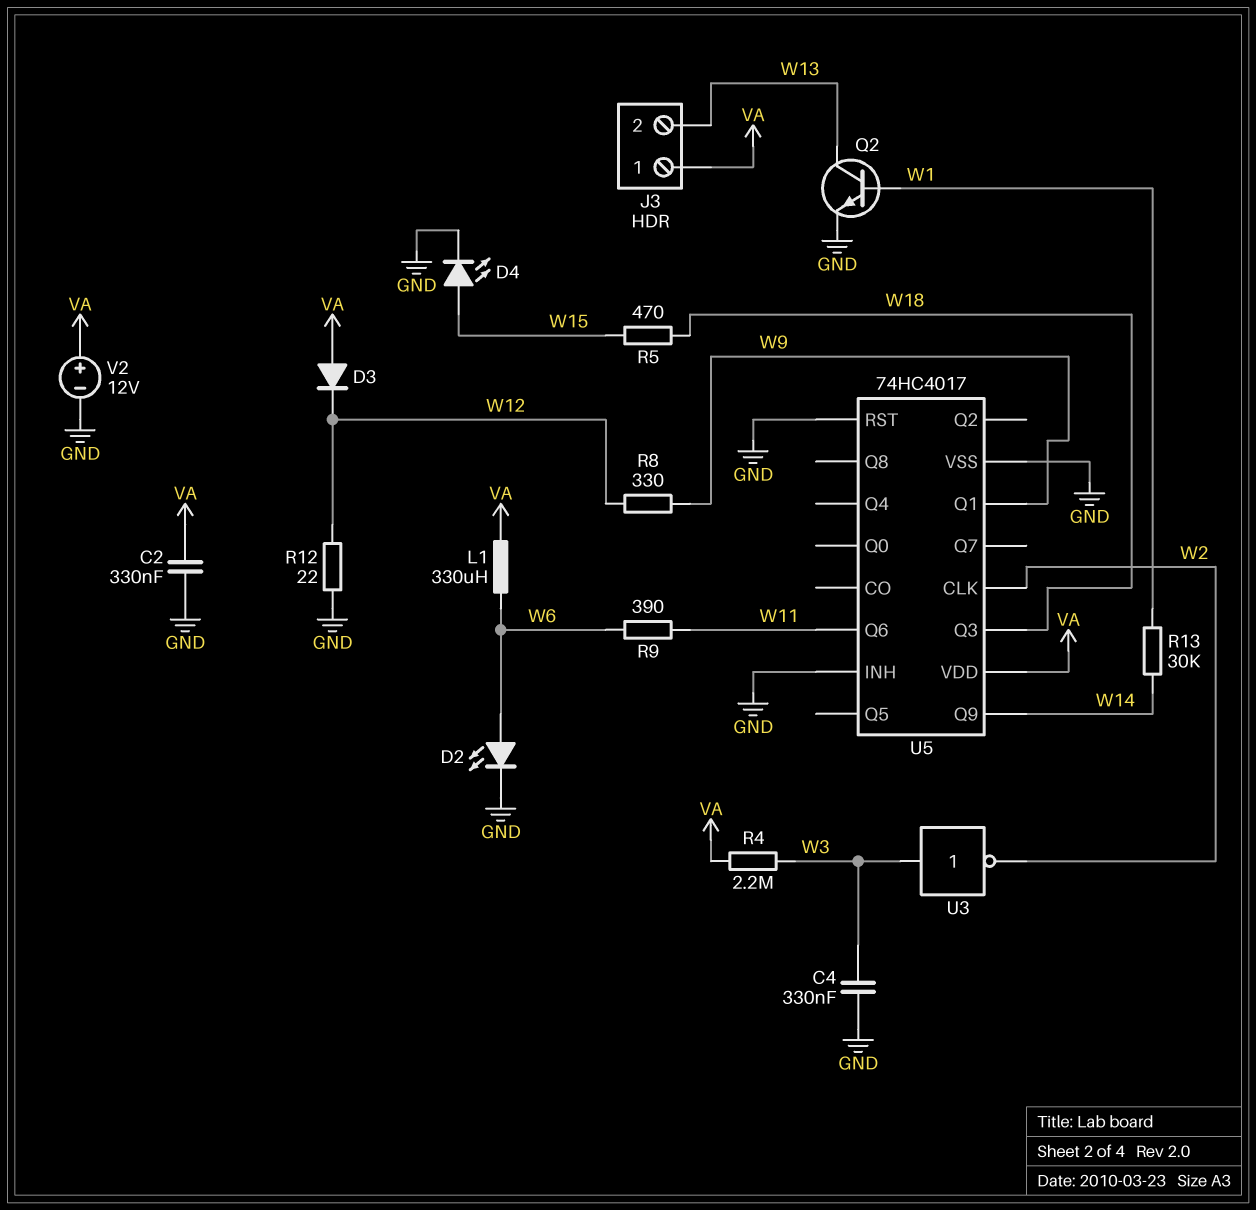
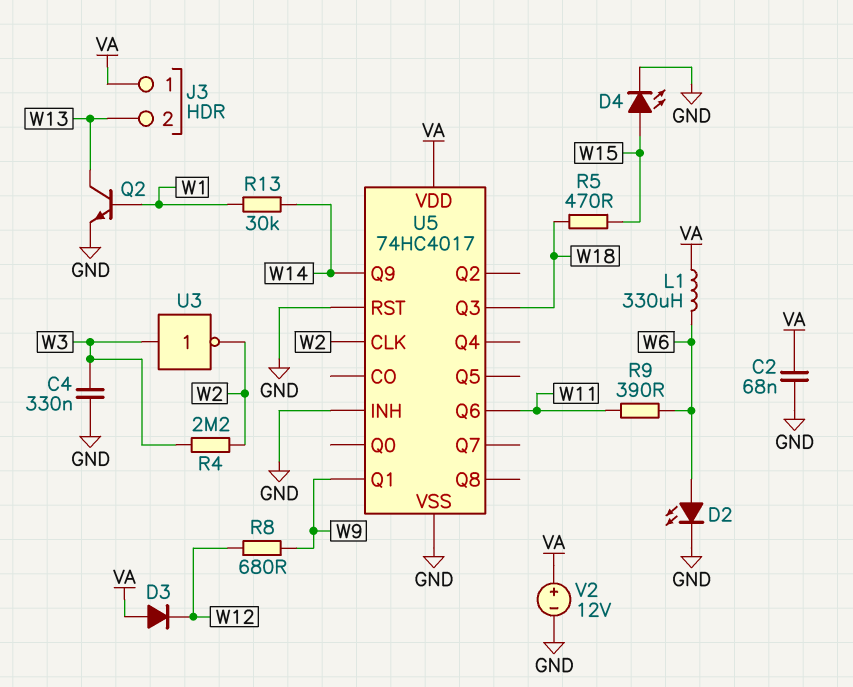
C2: 330nF (GND, VA) -> 68nF (GND, VA)
R4: 2.2M (VA, W3) -> 2.2M (W2, W3)
R8: 330 (W9, W12) -> 680 (W9, W12)
R12: 22 (GND, W12) -> none

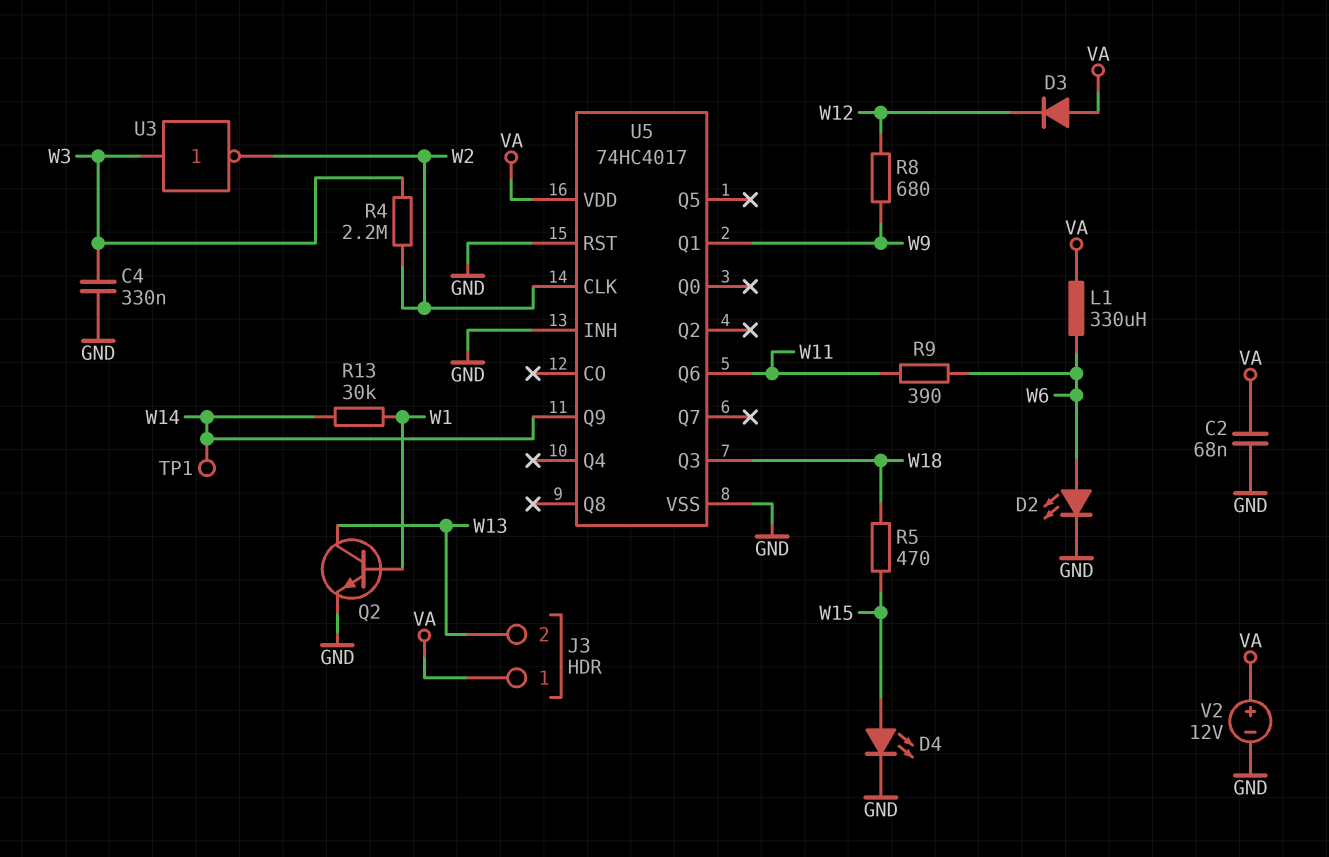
TP1: none -> test point (W14)

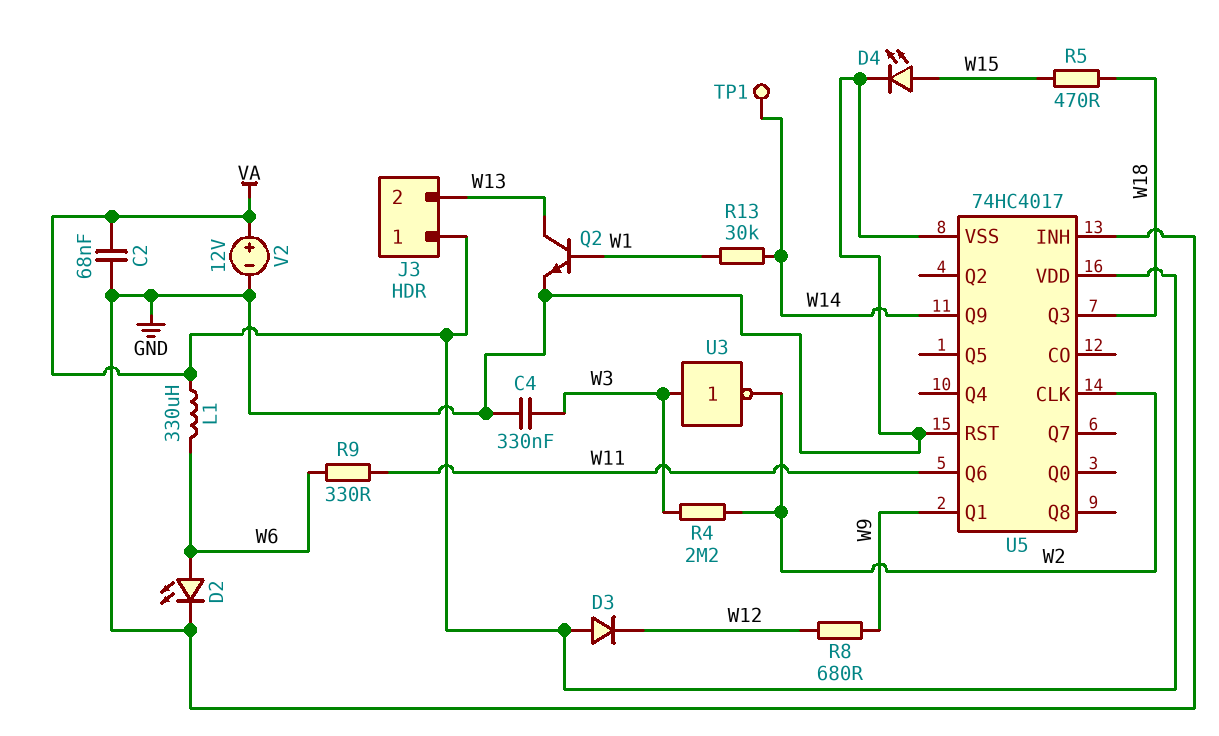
R9: 390 (W6, W11) -> 330 (W6, W11)

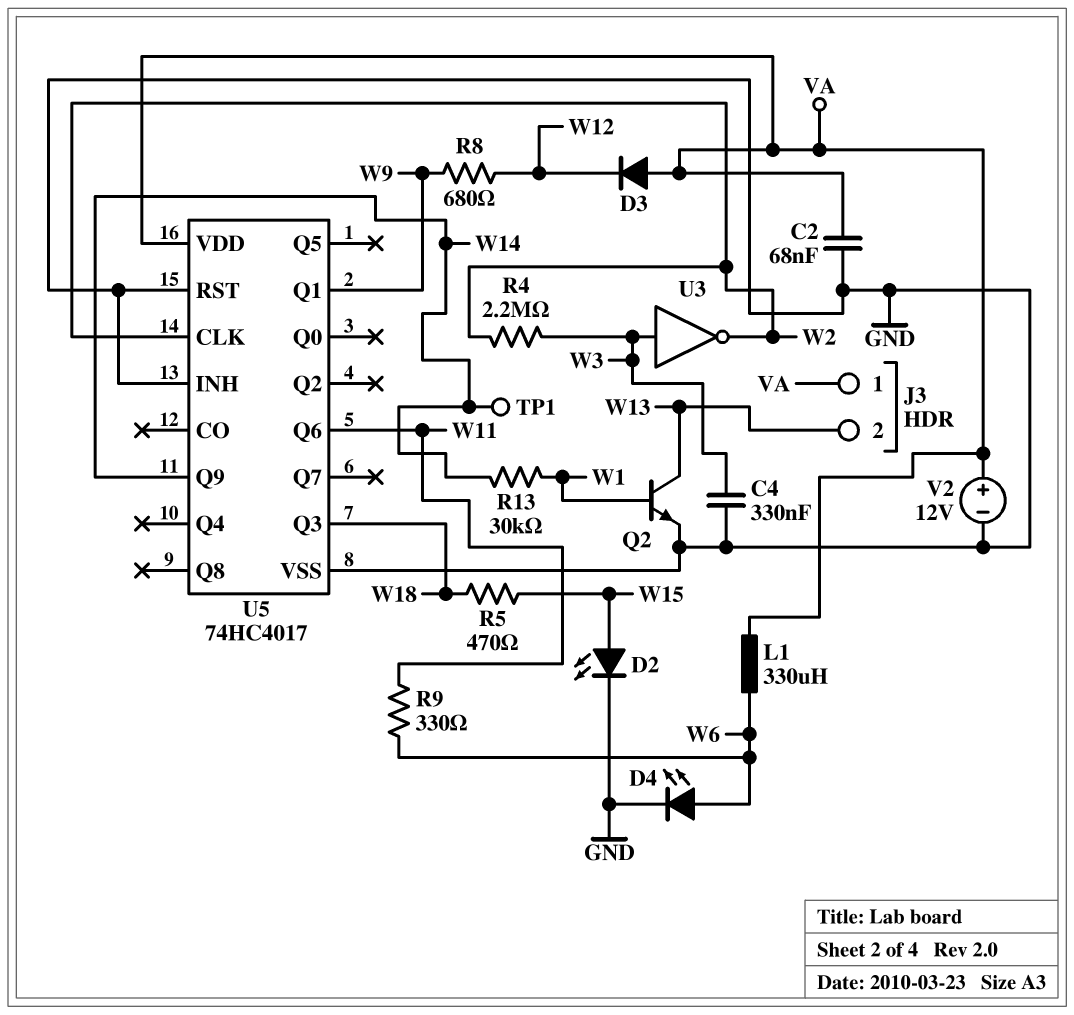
D2: LED (A W6, K GND) -> LED (A W15, K GND)
D4: LED (A W15, K GND) -> LED (A W6, K GND)

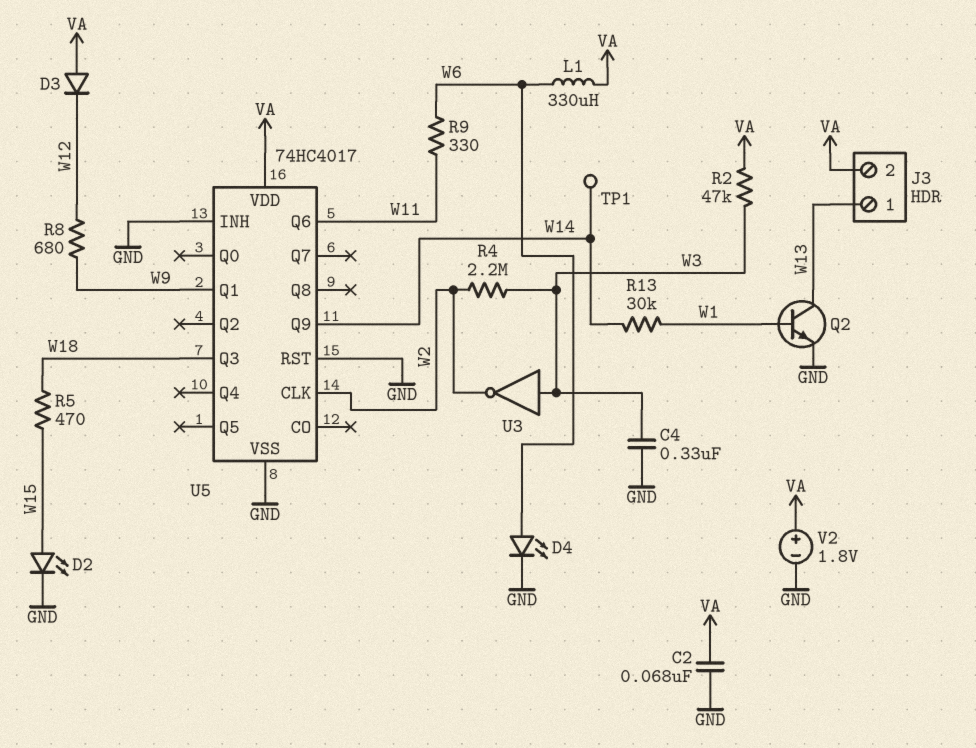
J3 pin 1: VA -> W13
J3 pin 2: W13 -> VA
R2: none -> 47k (VA, W3)
V2: 12V (plus VA, minus GND) -> 1.8V (plus VA, minus GND)

